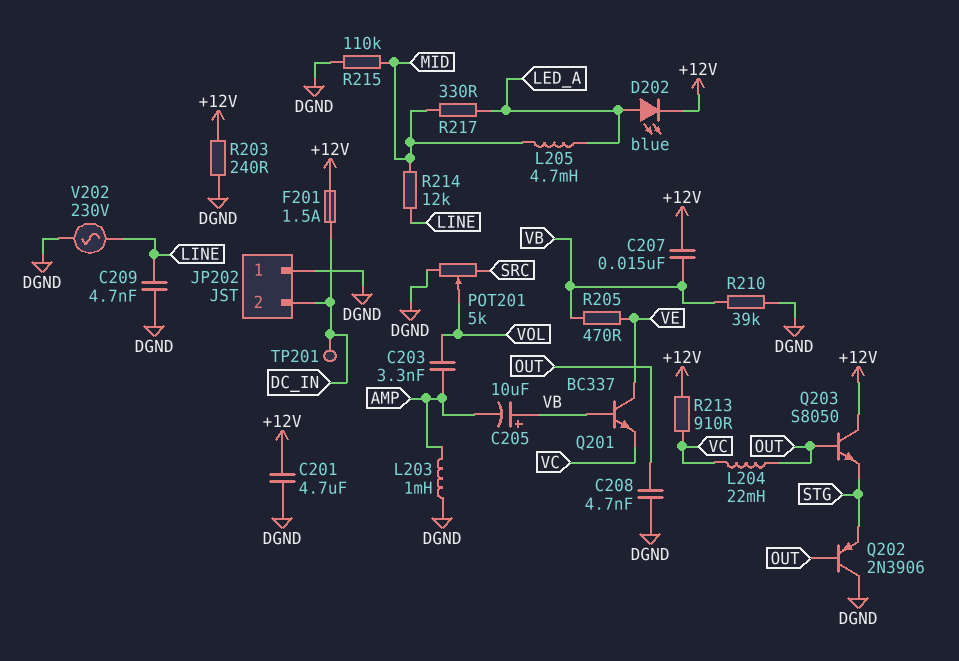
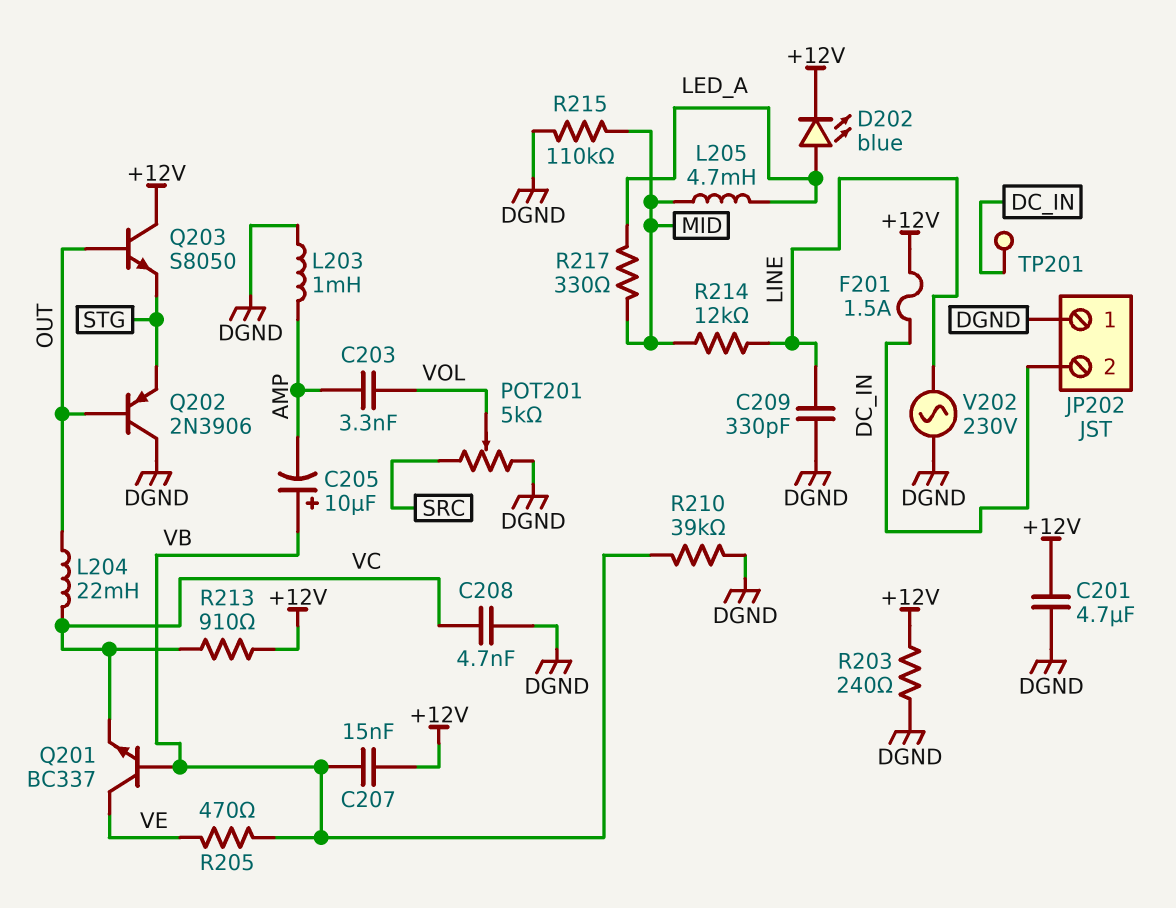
C208: 4.7nF (DGND, OUT) -> 4.7nF (DGND, VC)
C209: 4.7nF (DGND, LINE) -> 330pF (DGND, LINE)

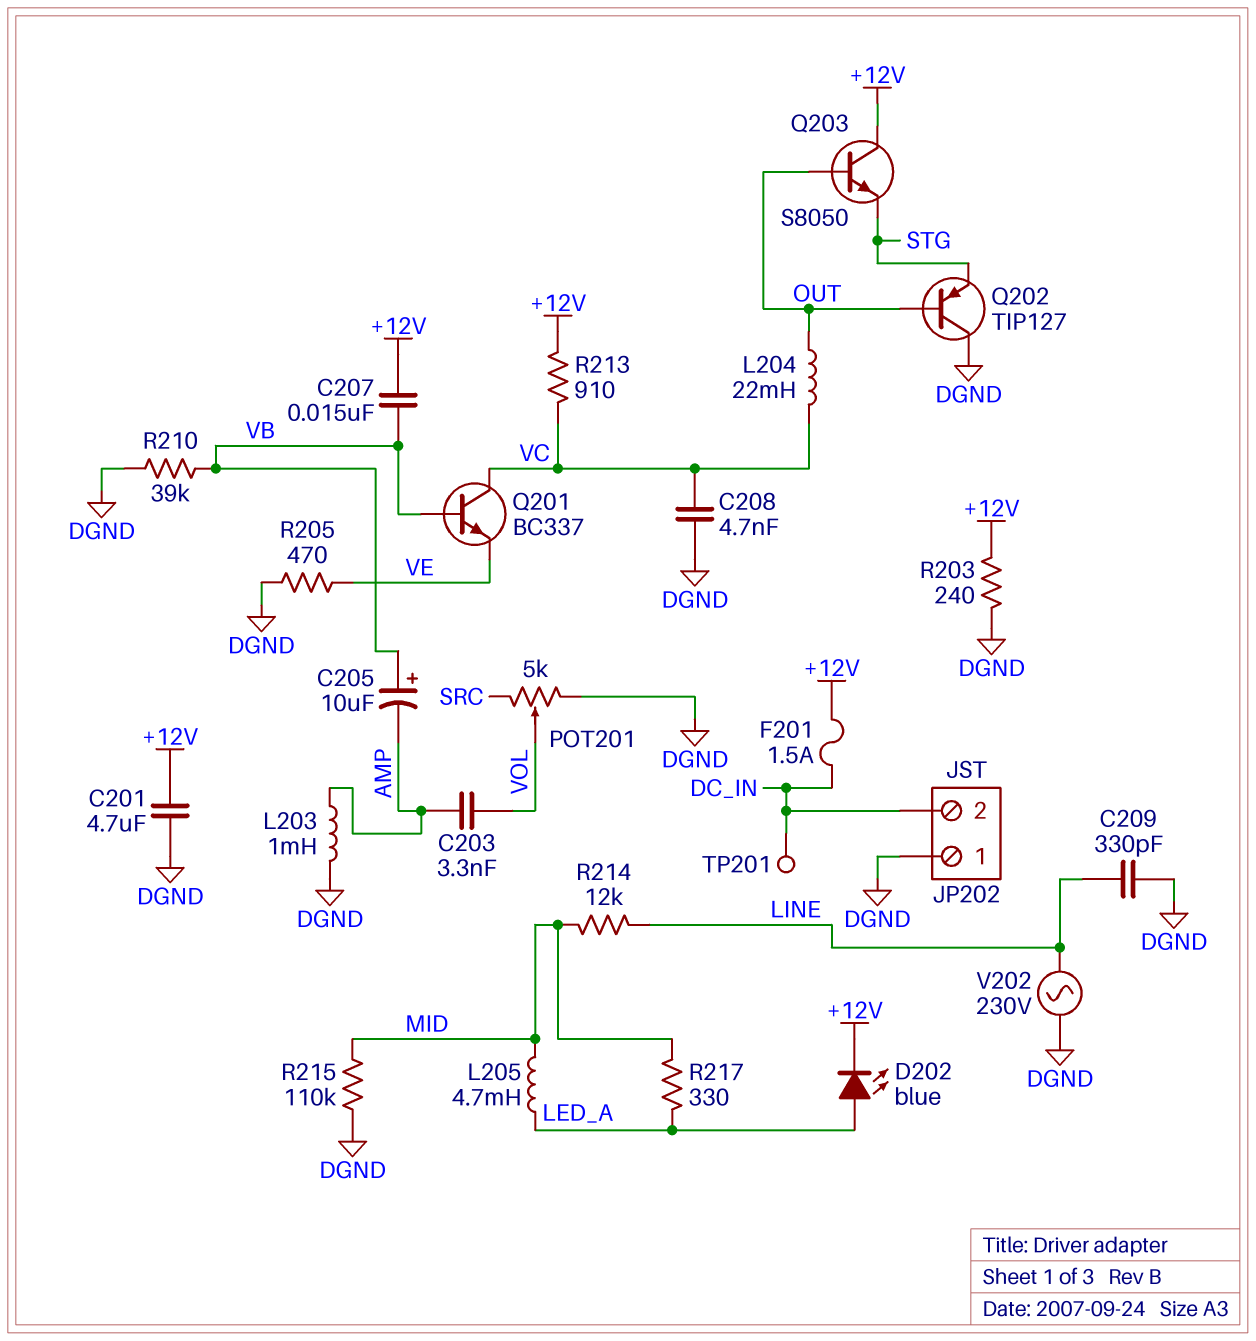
Q201: NPN BC337 (B VB, C VE, E VC) -> NPN BC337 (B VB, C VC, E VE)
Q202: PNP 2N3906 (B OUT, C DGND, E STG) -> PNP TIP127 (B OUT, C DGND, E STG)
R205: 470 (VB, VE) -> 470 (DGND, VE)

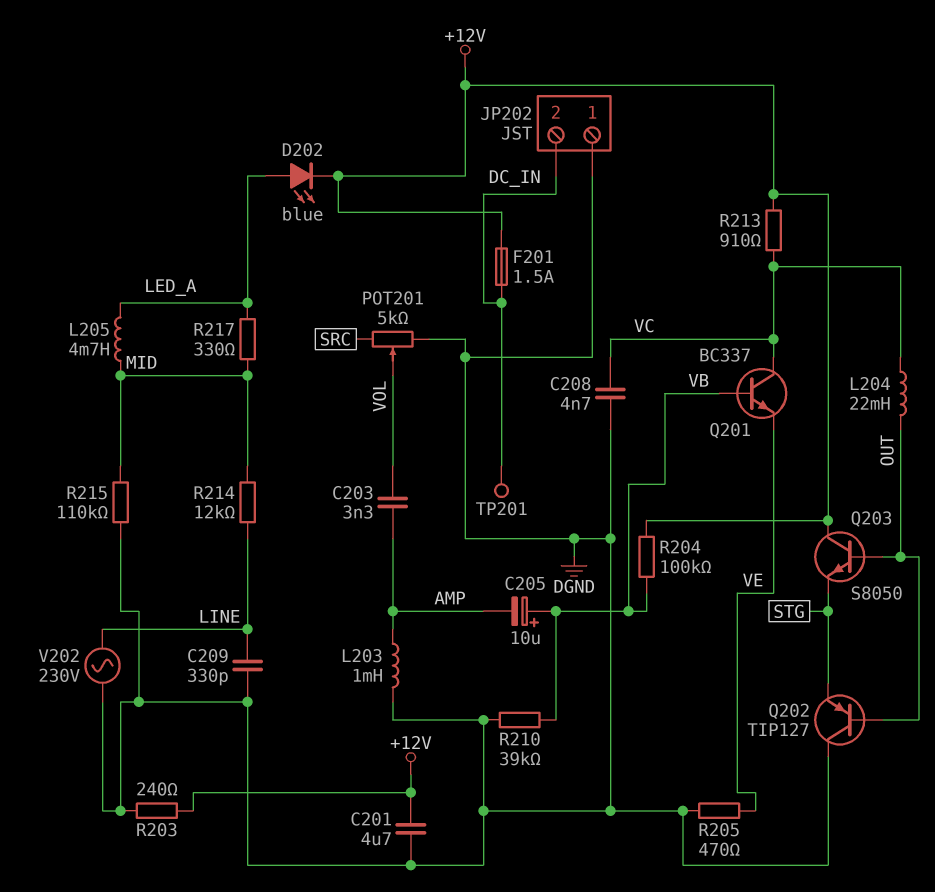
C207: 15nF (+12V, VB) -> none
R204: none -> 100k (+12V, VB)

